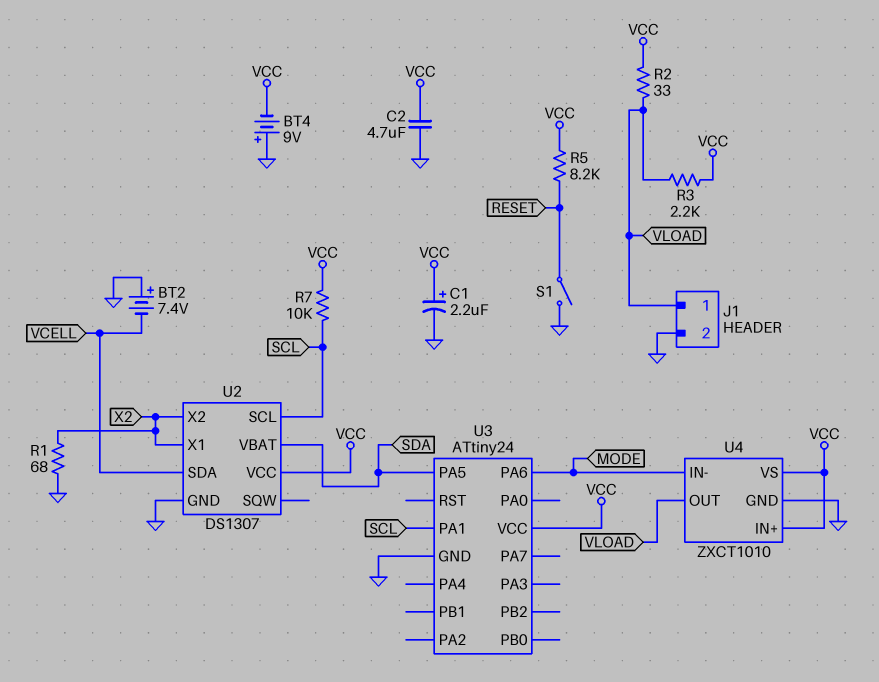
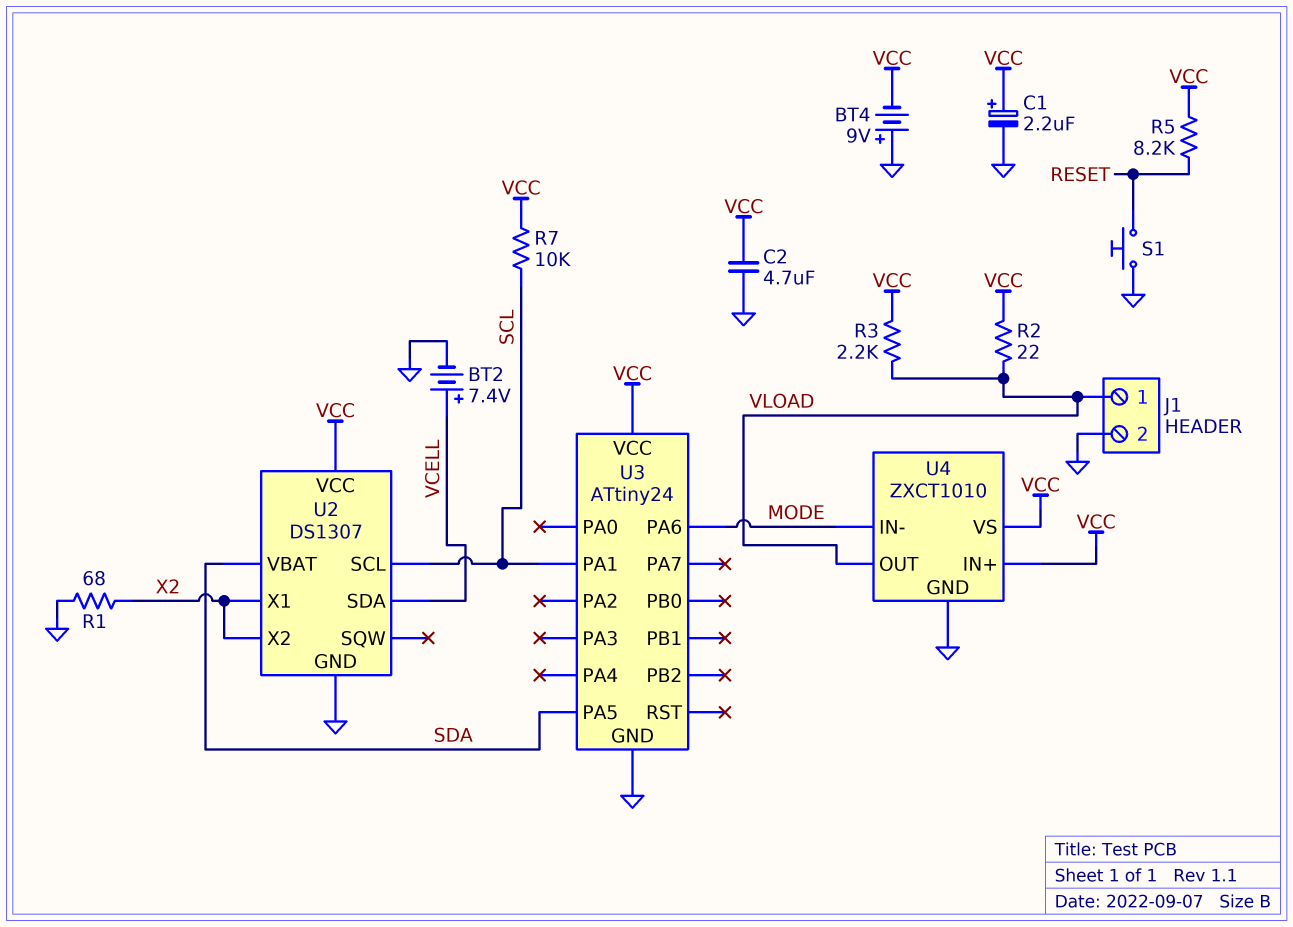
BT2: 7.4V (plus GND, minus VCELL) -> 7.4V (plus VCELL, minus GND)
R2: 33 (VCC, VLOAD) -> 22 (VCC, VLOAD)
S1: switch (GND, RESET) -> button (GND, RESET)

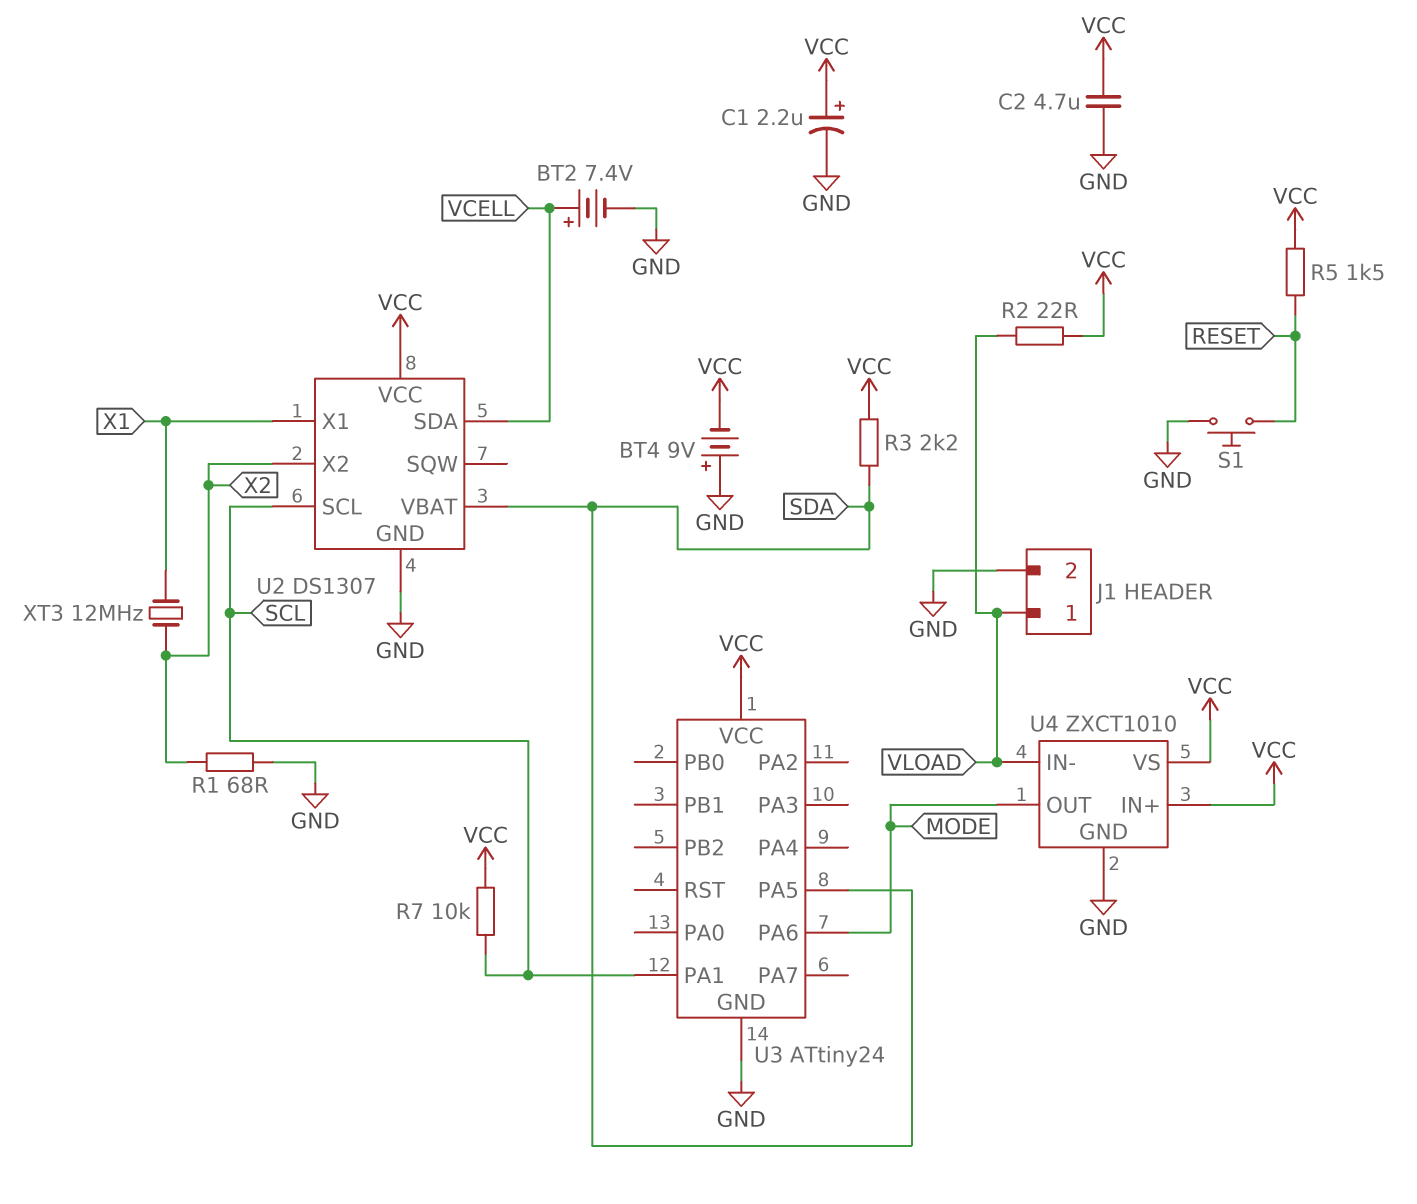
R3: 2.2k (VCC, VLOAD) -> 2.2k (SDA, VCC)
R5: 8.2k (RESET, VCC) -> 1.5k (RESET, VCC)
U2 pin X1: X2 -> X1
U4 pin IN-: MODE -> VLOAD
U4 pin OUT: VLOAD -> MODE
XT3: none -> 12MHz (X1, X2)

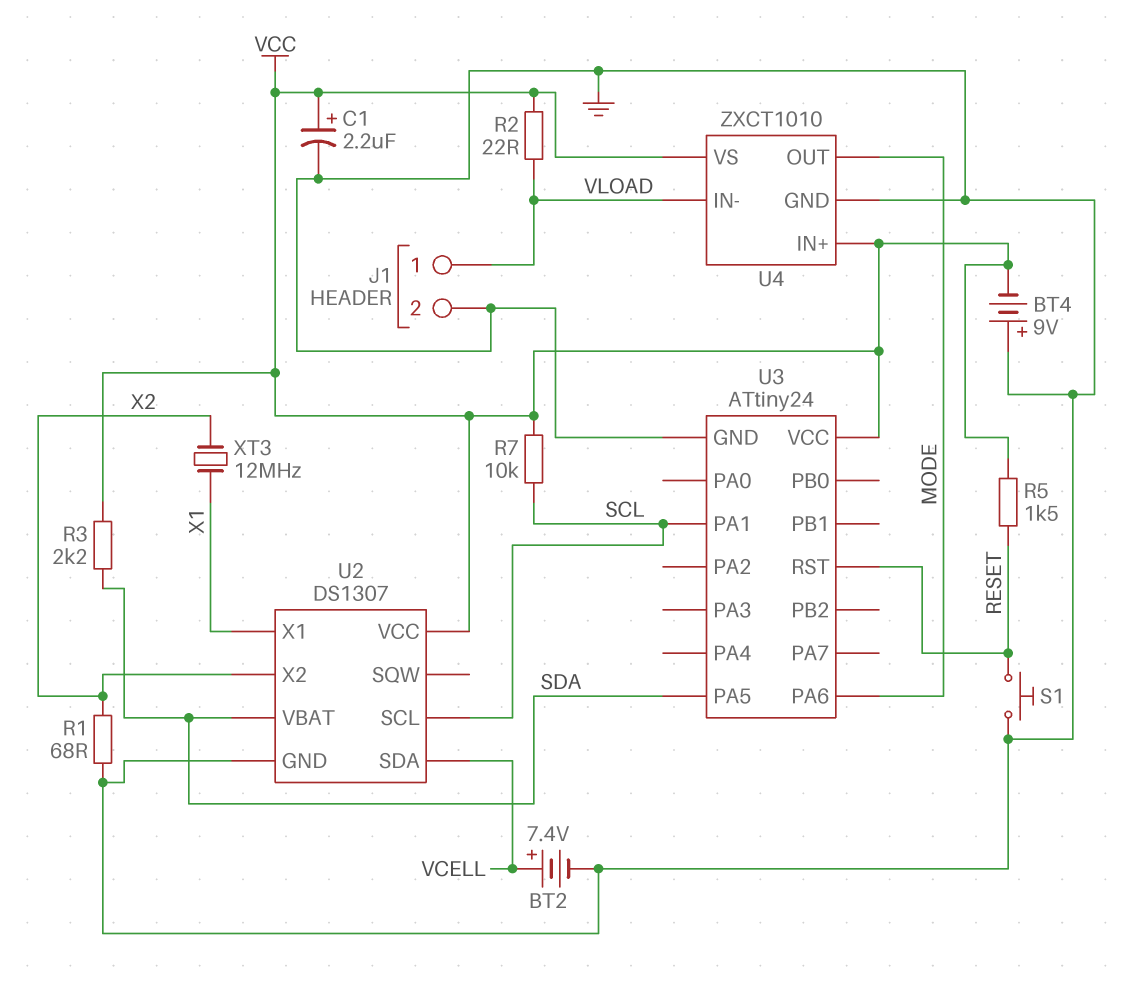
C2: 4.7uF (GND, VCC) -> none
U3 pin RST: none -> RESET

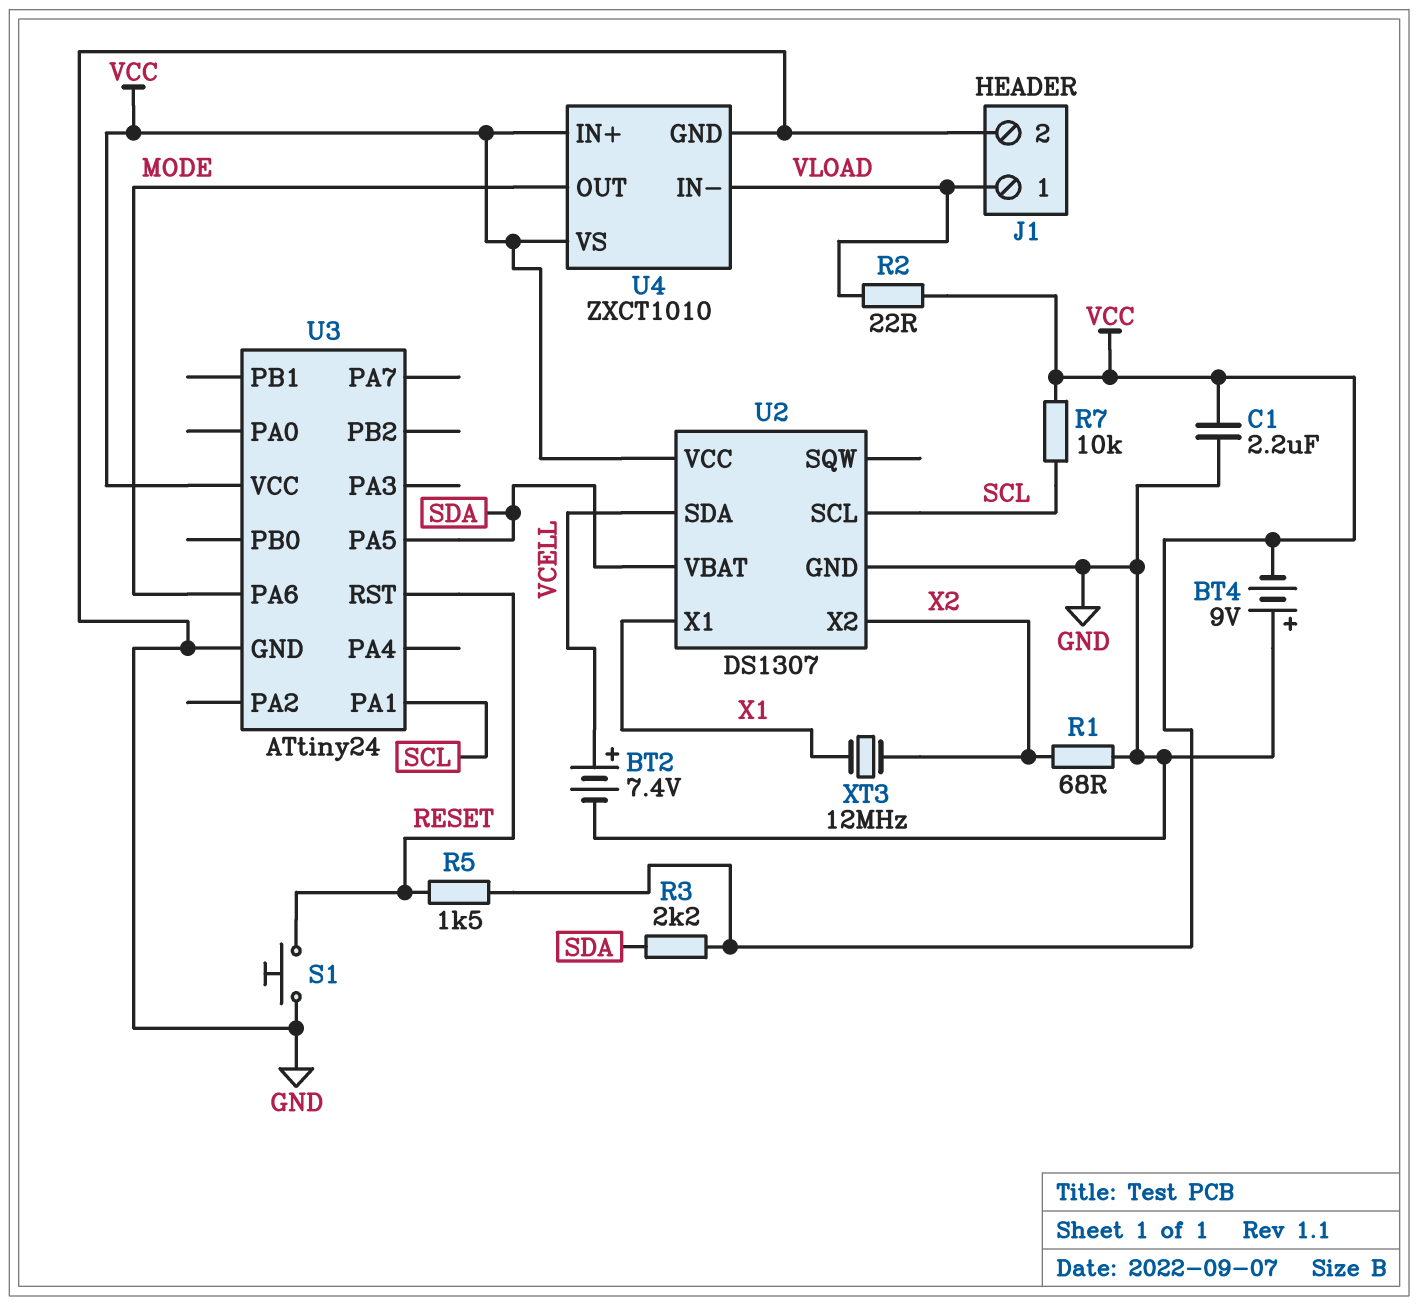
C1: 2.2uF (plus VCC, minus GND) -> 2.2uF (GND, VCC)

